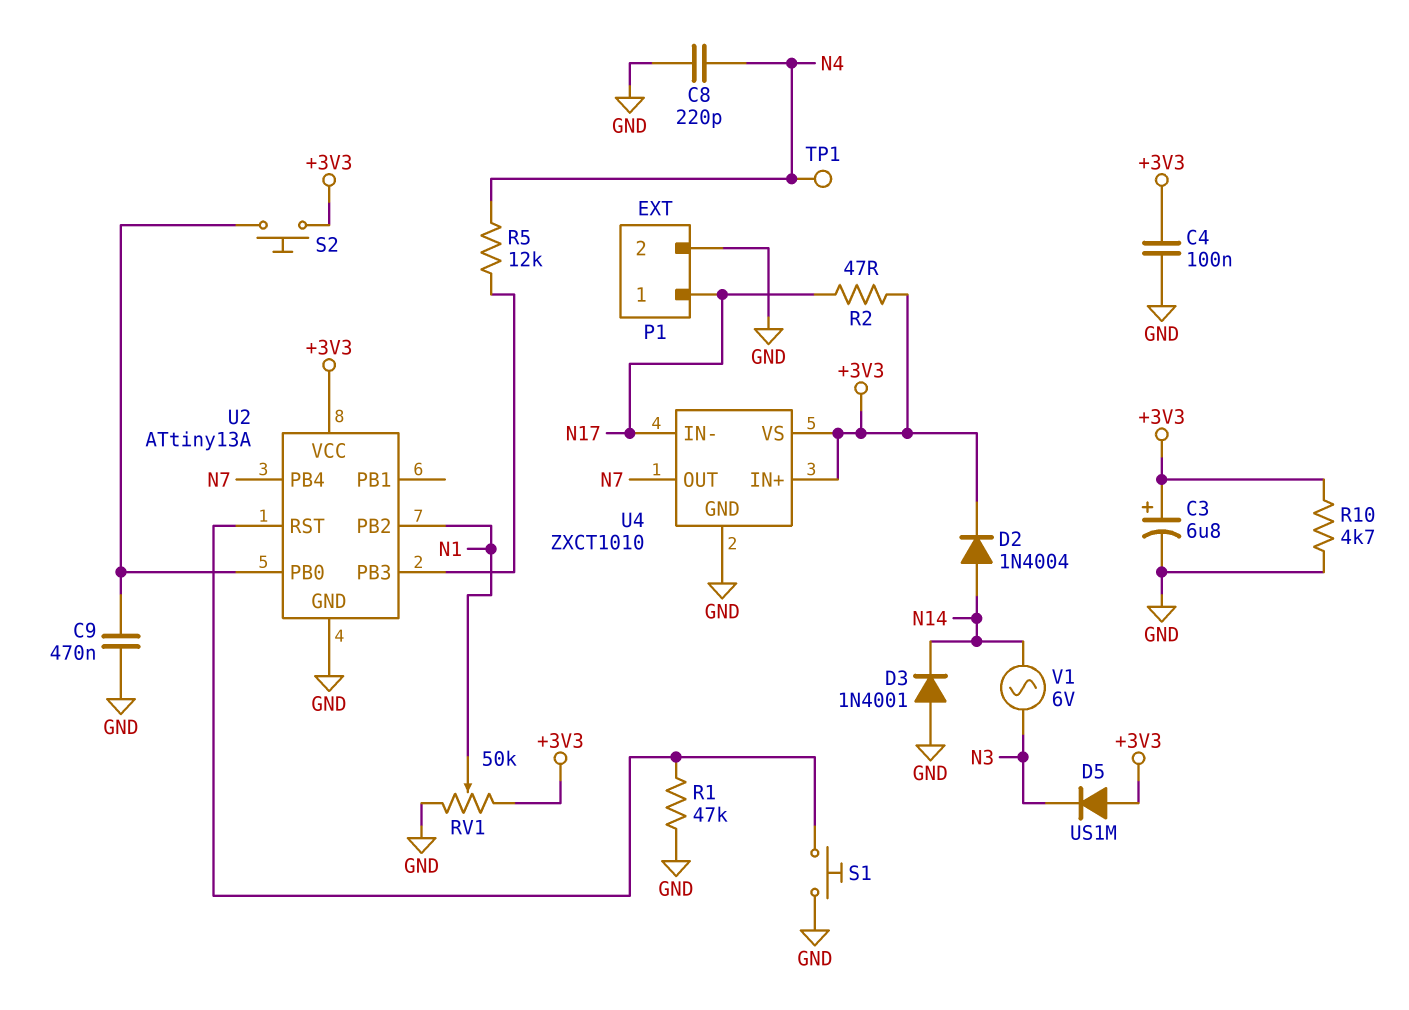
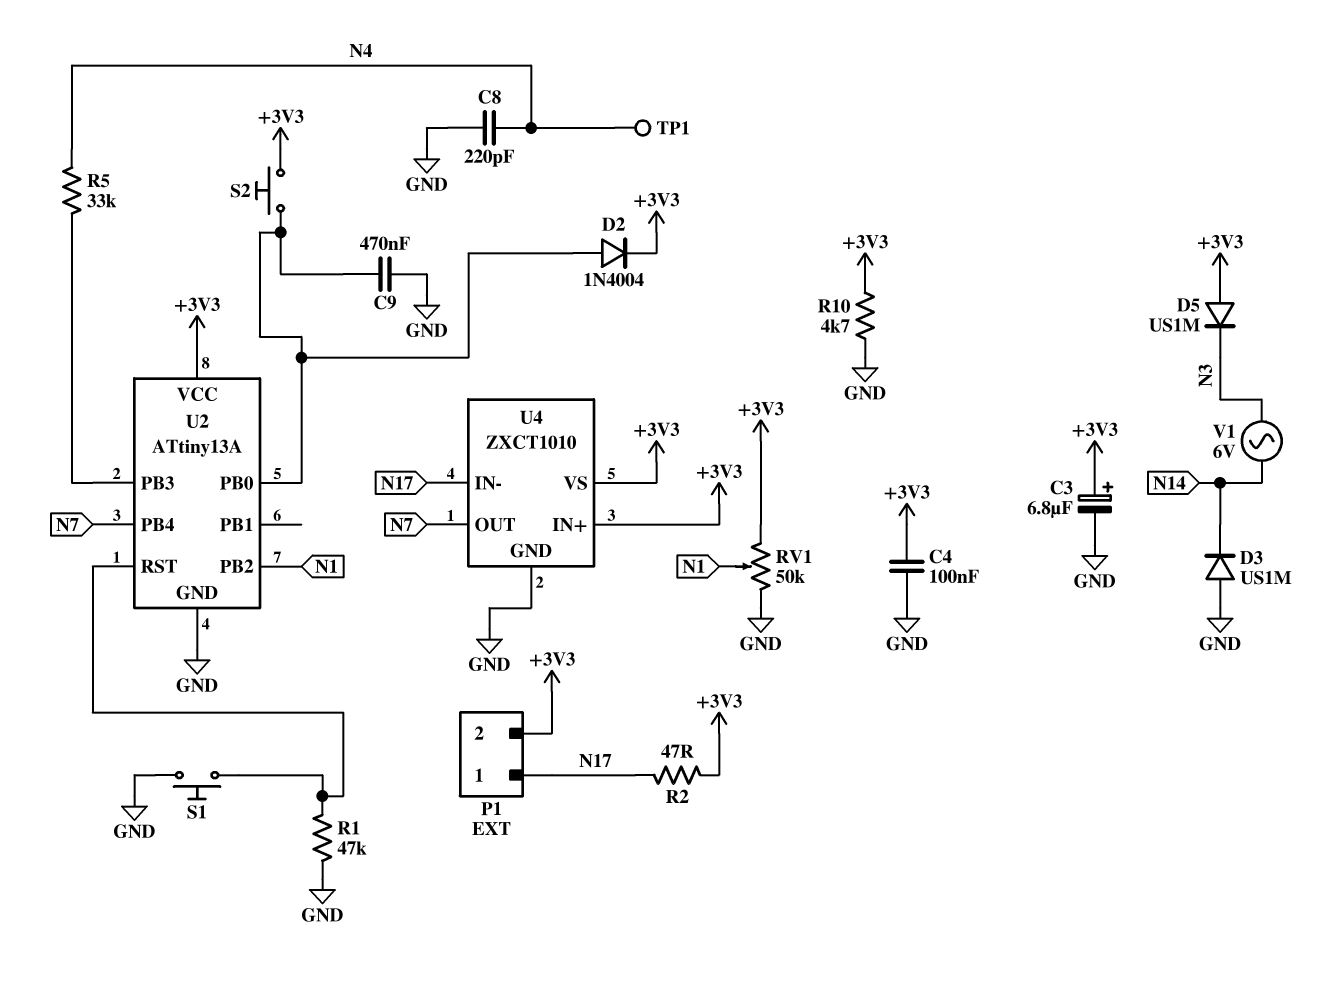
D2: diode 1N4004 (A N14, K +3V3) -> diode 1N4004 (A U2/PB0, K +3V3)
D3: diode 1N4001 (A GND, K N14) -> diode US1M (A GND, K N14)
P1 pin 2: GND -> +3V3
R5: 12k (N4, U2/PB3) -> 33k (N4, U2/PB3)

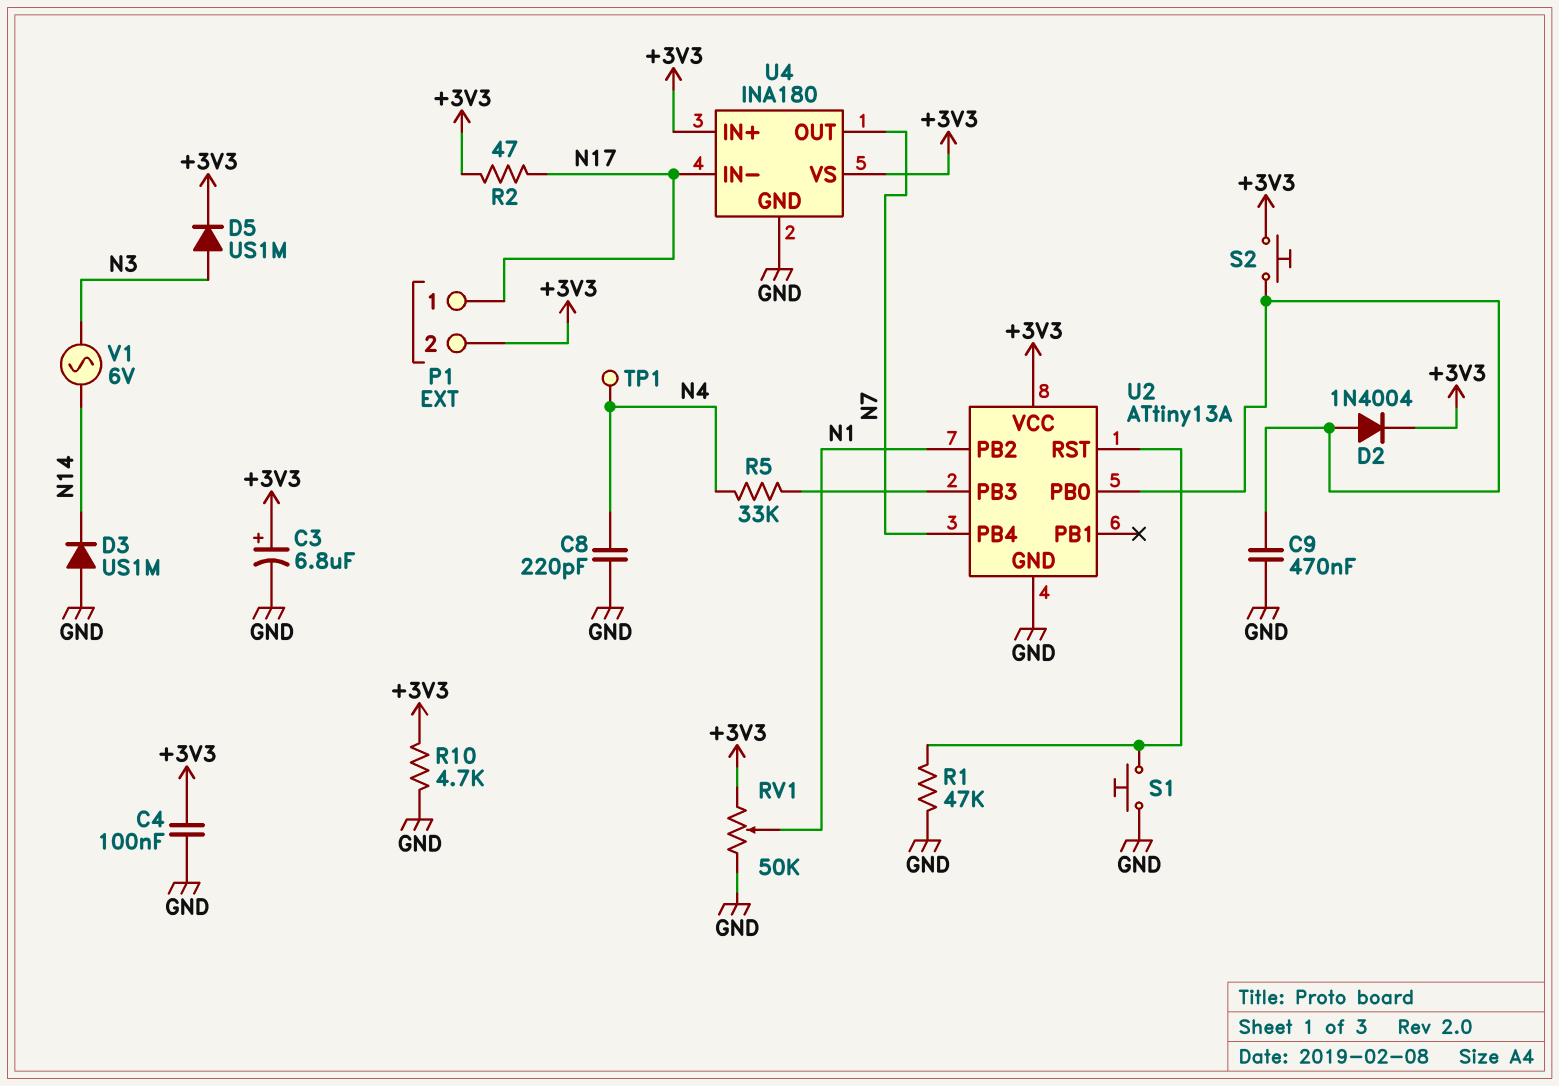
D5: diode US1M (A +3V3, K N3) -> diode US1M (A N3, K +3V3)
U4: ZXCT1010 -> INA180

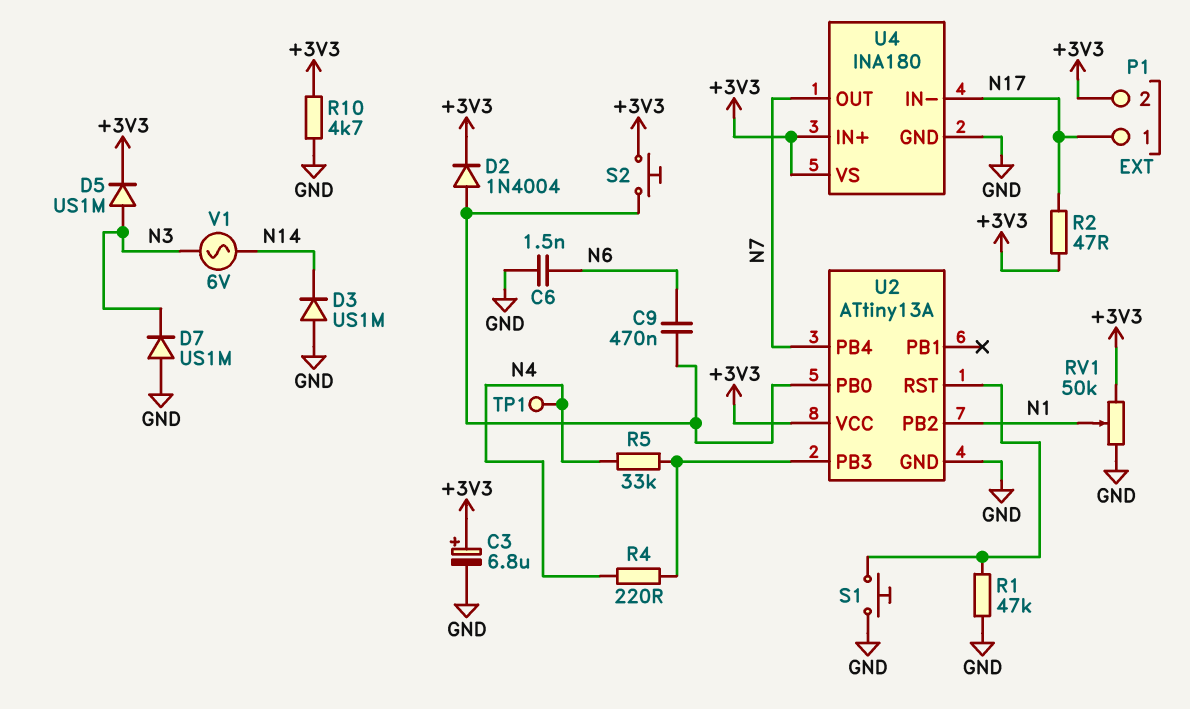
C4: 100nF (+3V3, GND) -> none
C6: none -> 1.5nF (GND, N6)
C8: 220pF (GND, N4) -> none
C9: 470nF (GND, U2/PB0) -> 470nF (N6, U2/PB0)
D7: none -> diode US1M (A GND, K N3)
R4: none -> 220 (N4, U2/PB3)

